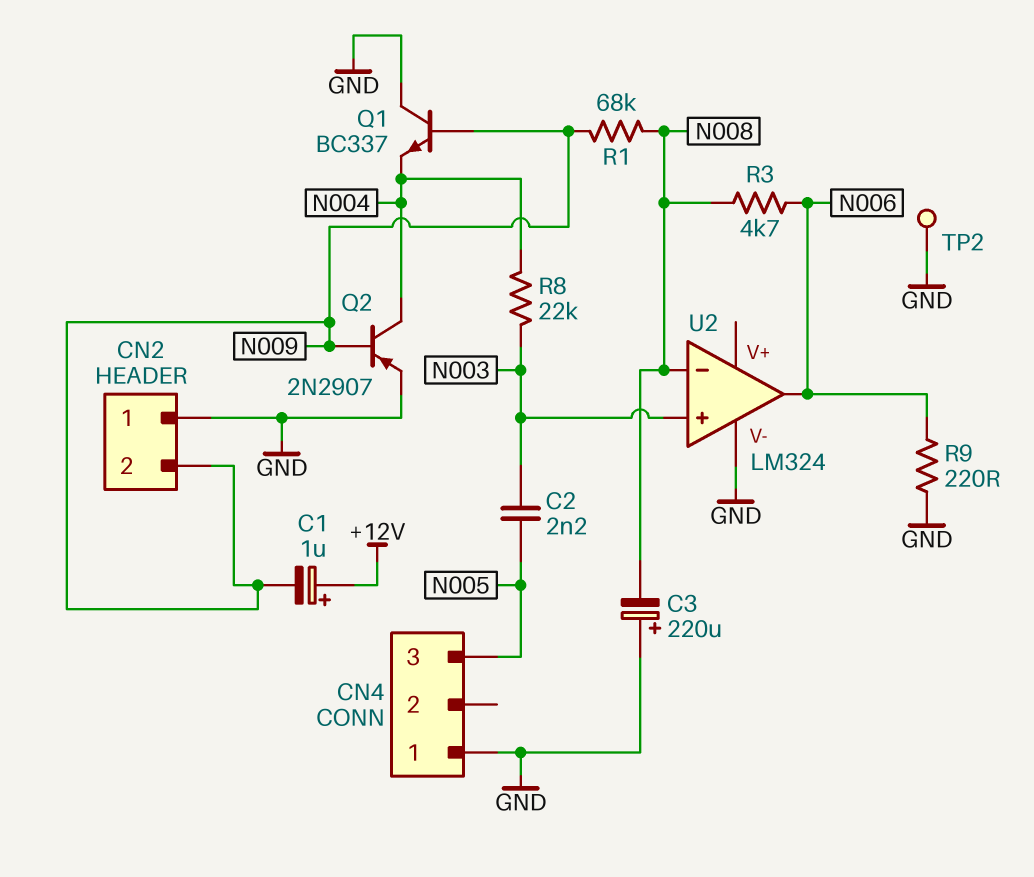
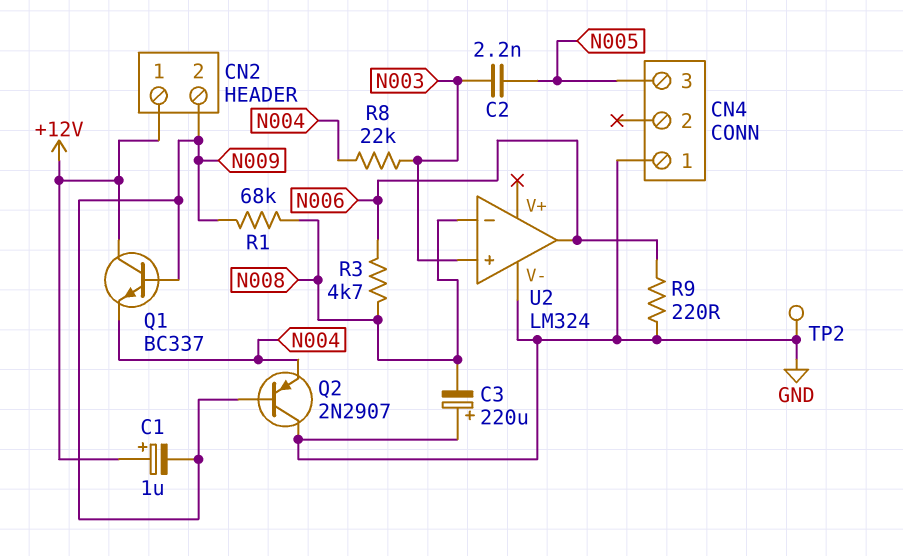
CN2 pin 1: GND -> +12V
Q1: NPN BC337 (B N009, C GND, E N004) -> NPN BC337 (B N009, C +12V, E N004)
Q2: PNP 2N2907 (B N009, C N004, E GND) -> PNP 2N2907 (B N009, C GND, E N004)

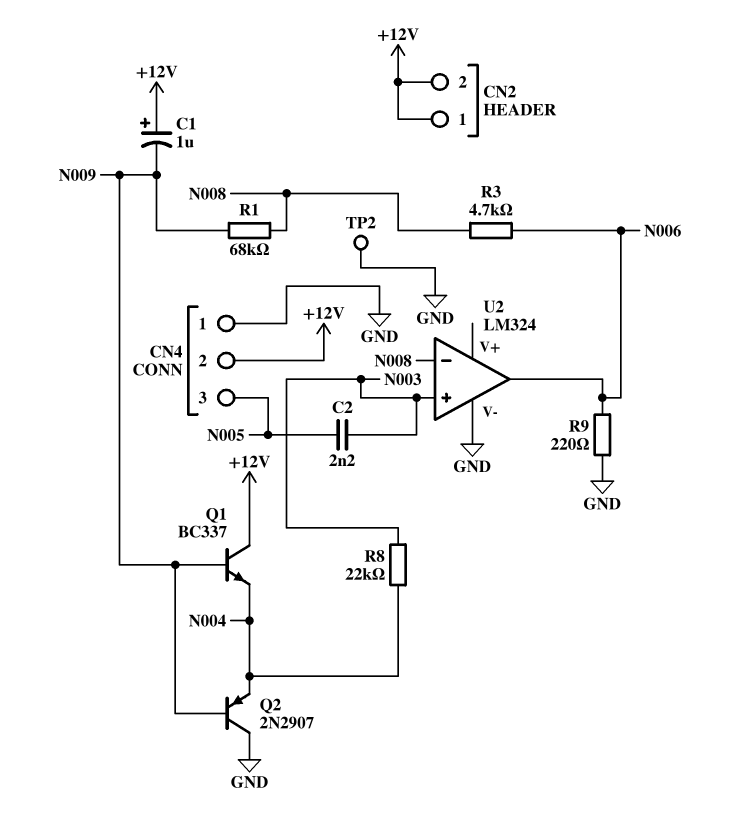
C3: 220uF (plus GND, minus N008) -> none
CN2 pin 2: N009 -> +12V
CN4 pin 2: none -> +12V

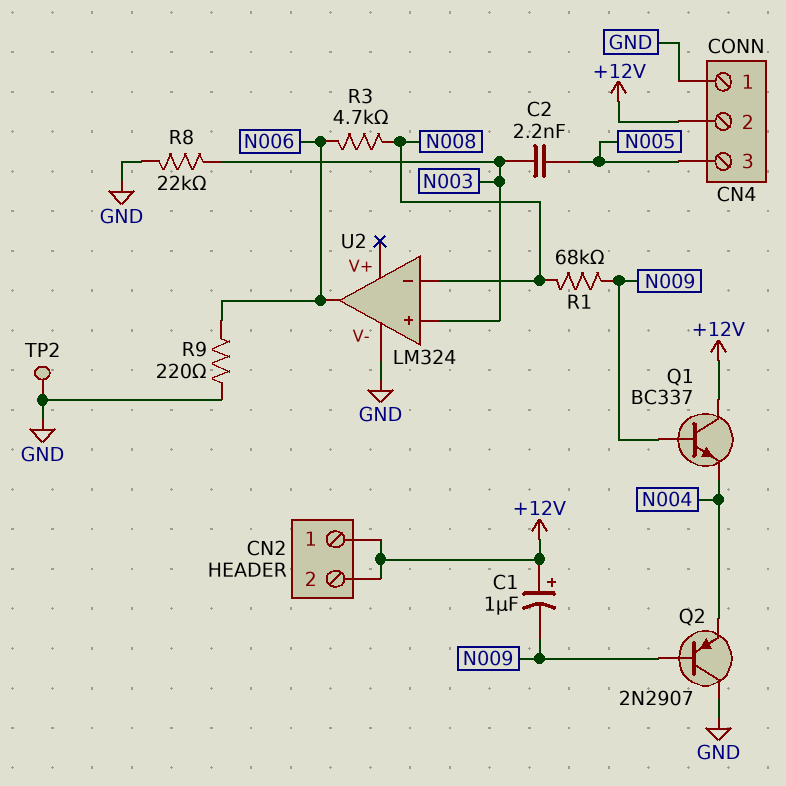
R8: 22k (N003, N004) -> 22k (GND, N003)

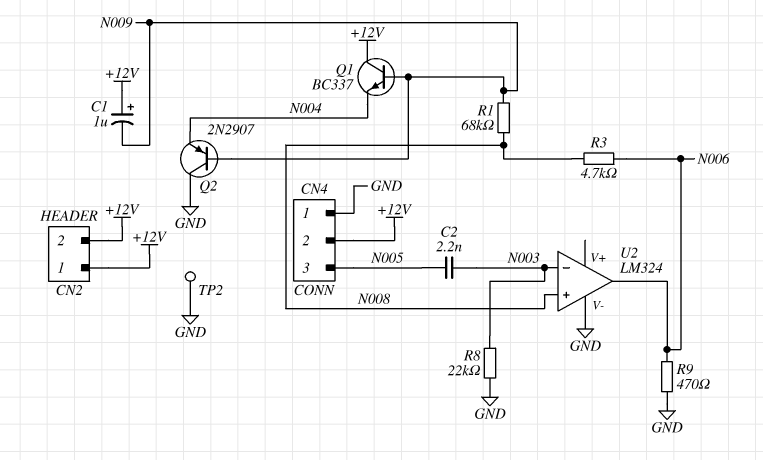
R9: 220 (GND, N006) -> 470 (GND, N006)
U2 pin in+: N003 -> N008
U2 pin in-: N008 -> N003

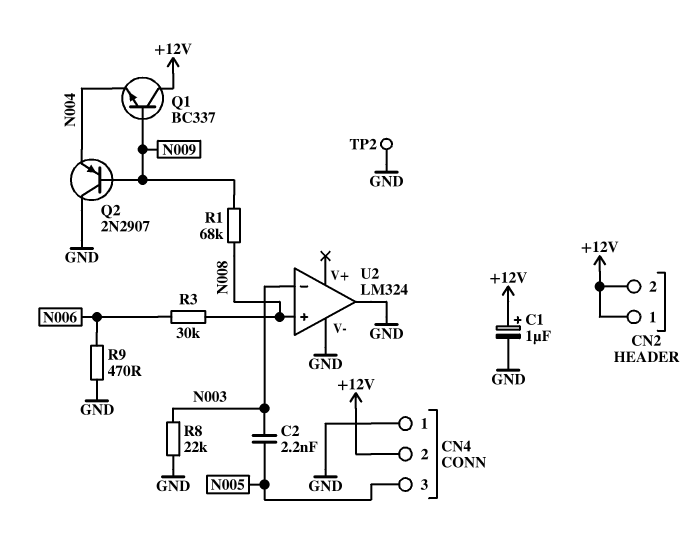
C1: 1uF (plus +12V, minus N009) -> 1uF (plus +12V, minus GND)
R3: 4.7k (N006, N008) -> 30k (N006, N008)
U2 pin out: N006 -> GND

